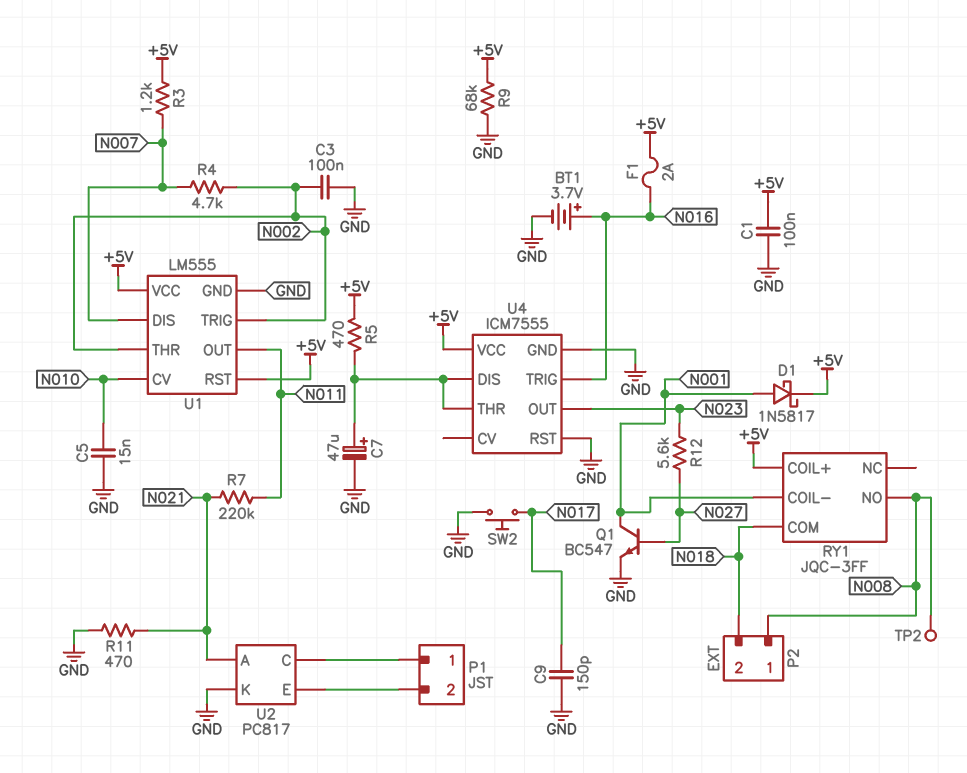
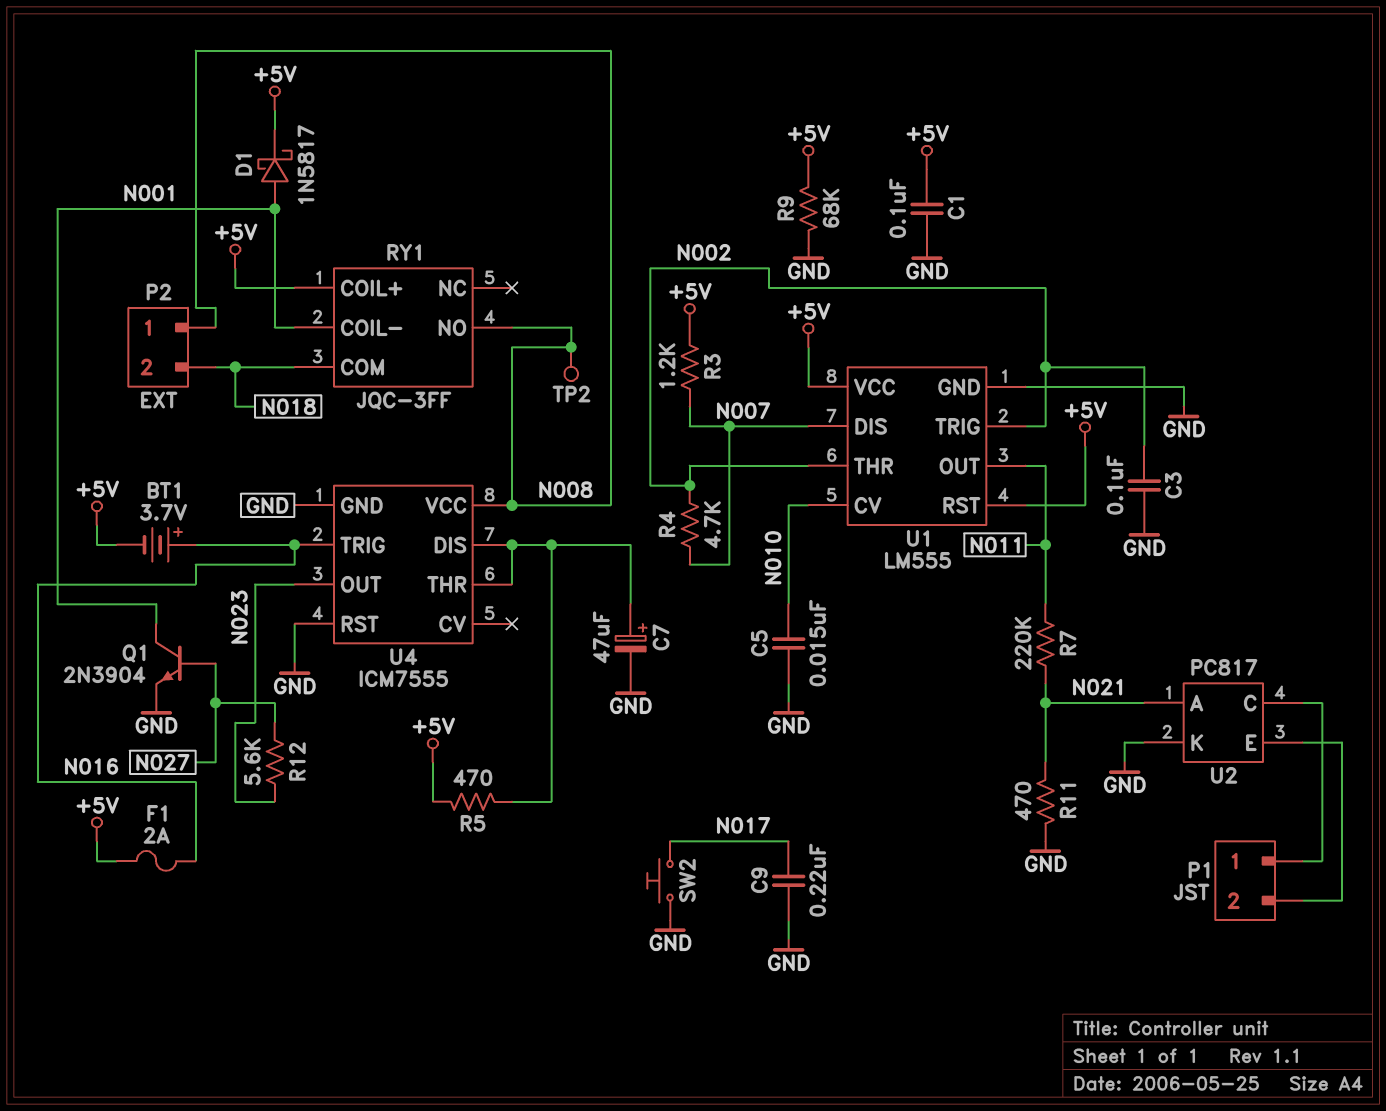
BT1: 3.7V (plus N016, minus GND) -> 3.7V (plus N016, minus +5V)
C9: 150pF (GND, N017) -> 220nF (GND, N017)
Q1: NPN BC547 (B N027, C N001, E GND) -> NPN 2N3904 (B N027, C N001, E GND)
U4 pin VCC: +5V -> N008

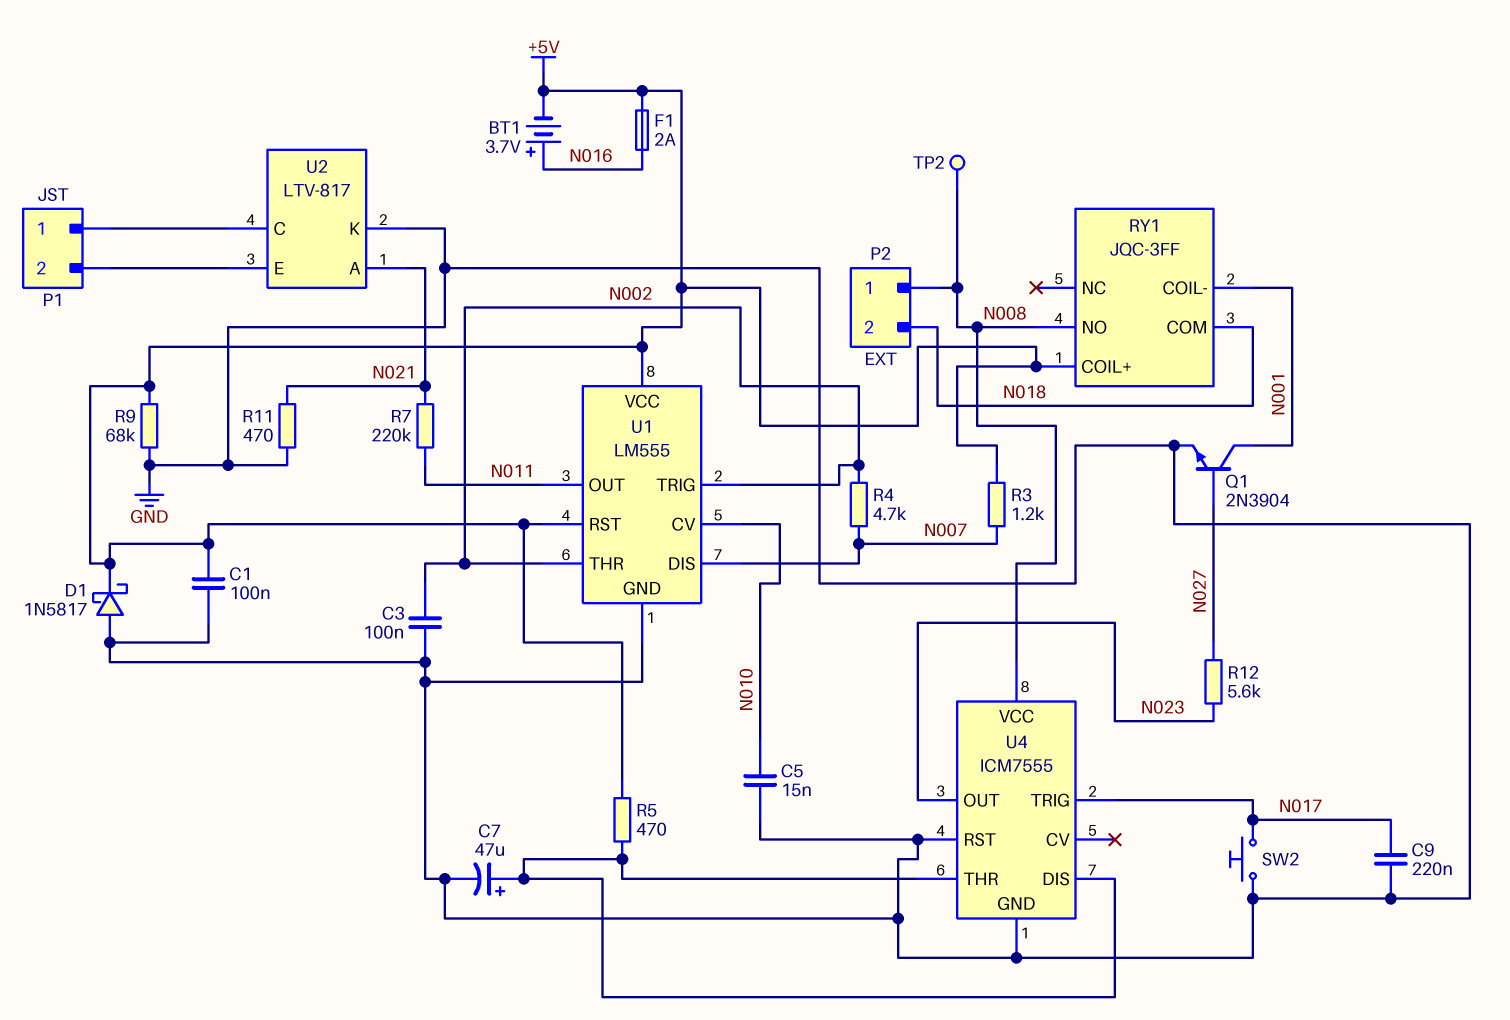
D1: schottky 1N5817 (A N001, K +5V) -> schottky 1N5817 (A GND, K +5V)
U2: PC817 -> LTV-817
U4 pin TRIG: N016 -> N017

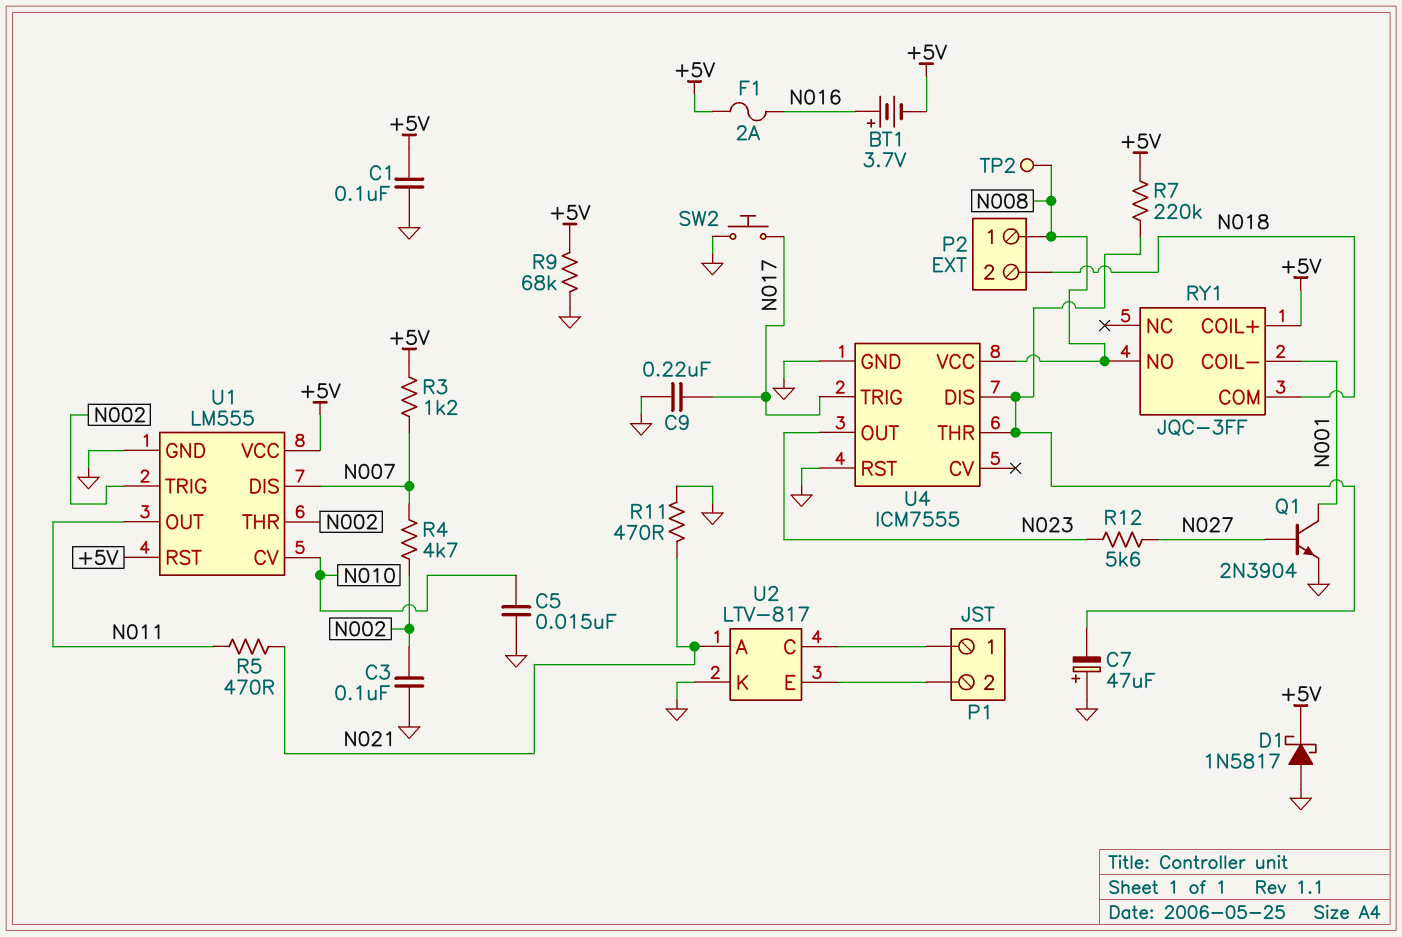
C7: 47uF (plus U4/DIS, minus GND) -> 47uF (plus GND, minus U4/DIS)
R5: 470 (+5V, U4/DIS) -> 470 (N011, N021)
R7: 220k (N011, N021) -> 220k (+5V, U4/DIS)

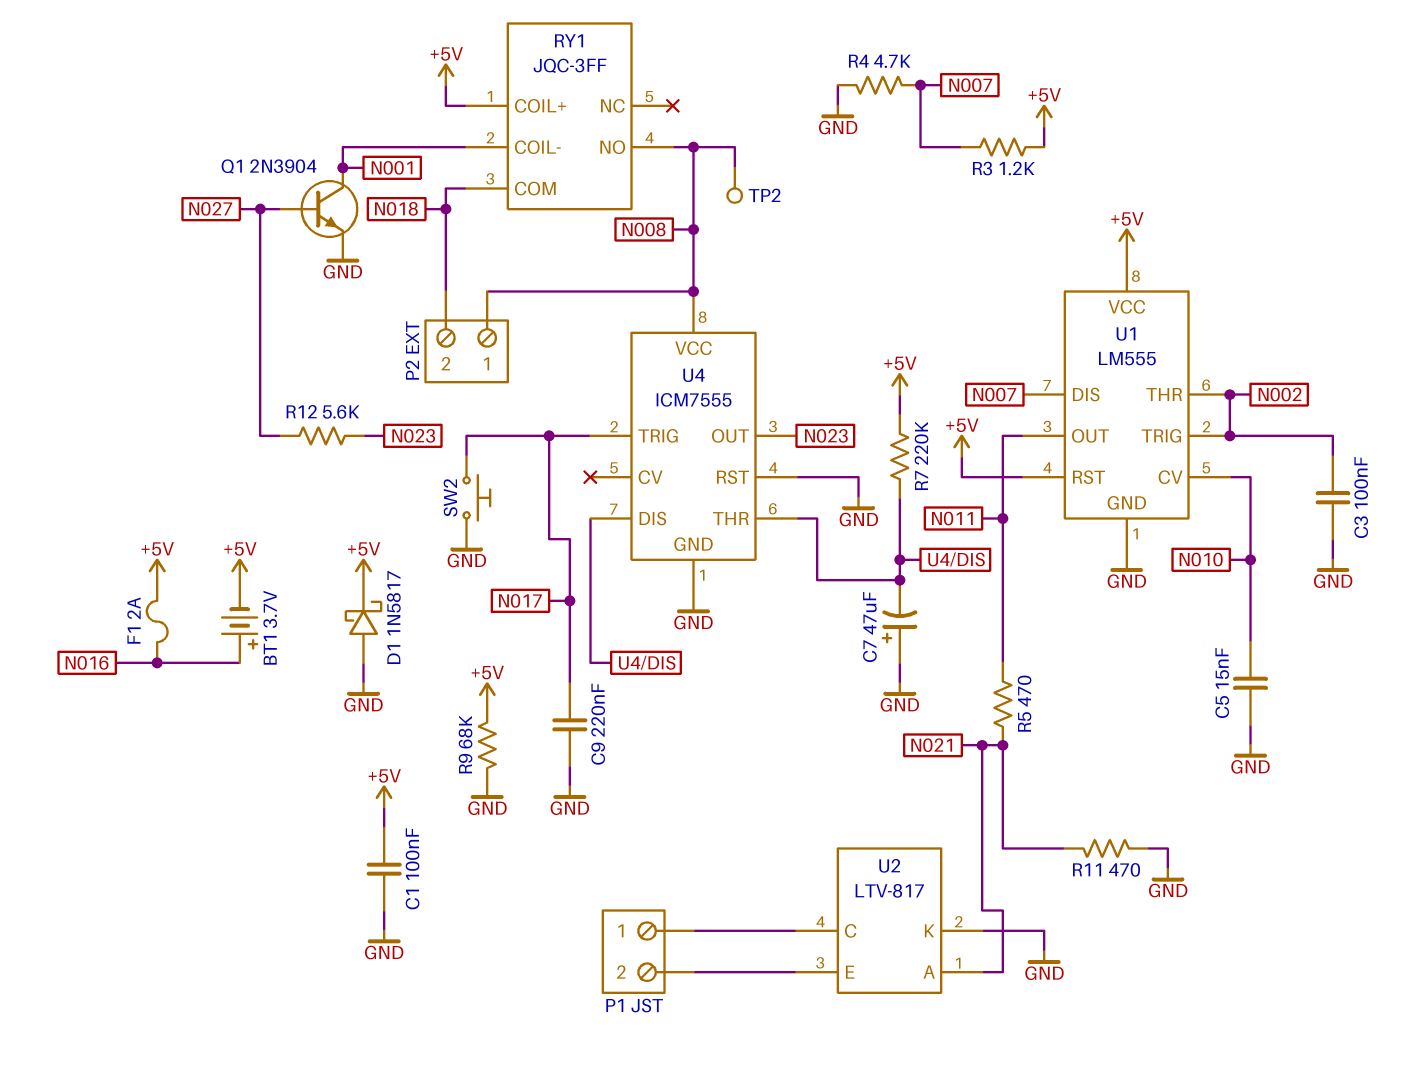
R4: 4.7k (N002, N007) -> 4.7k (GND, N007)

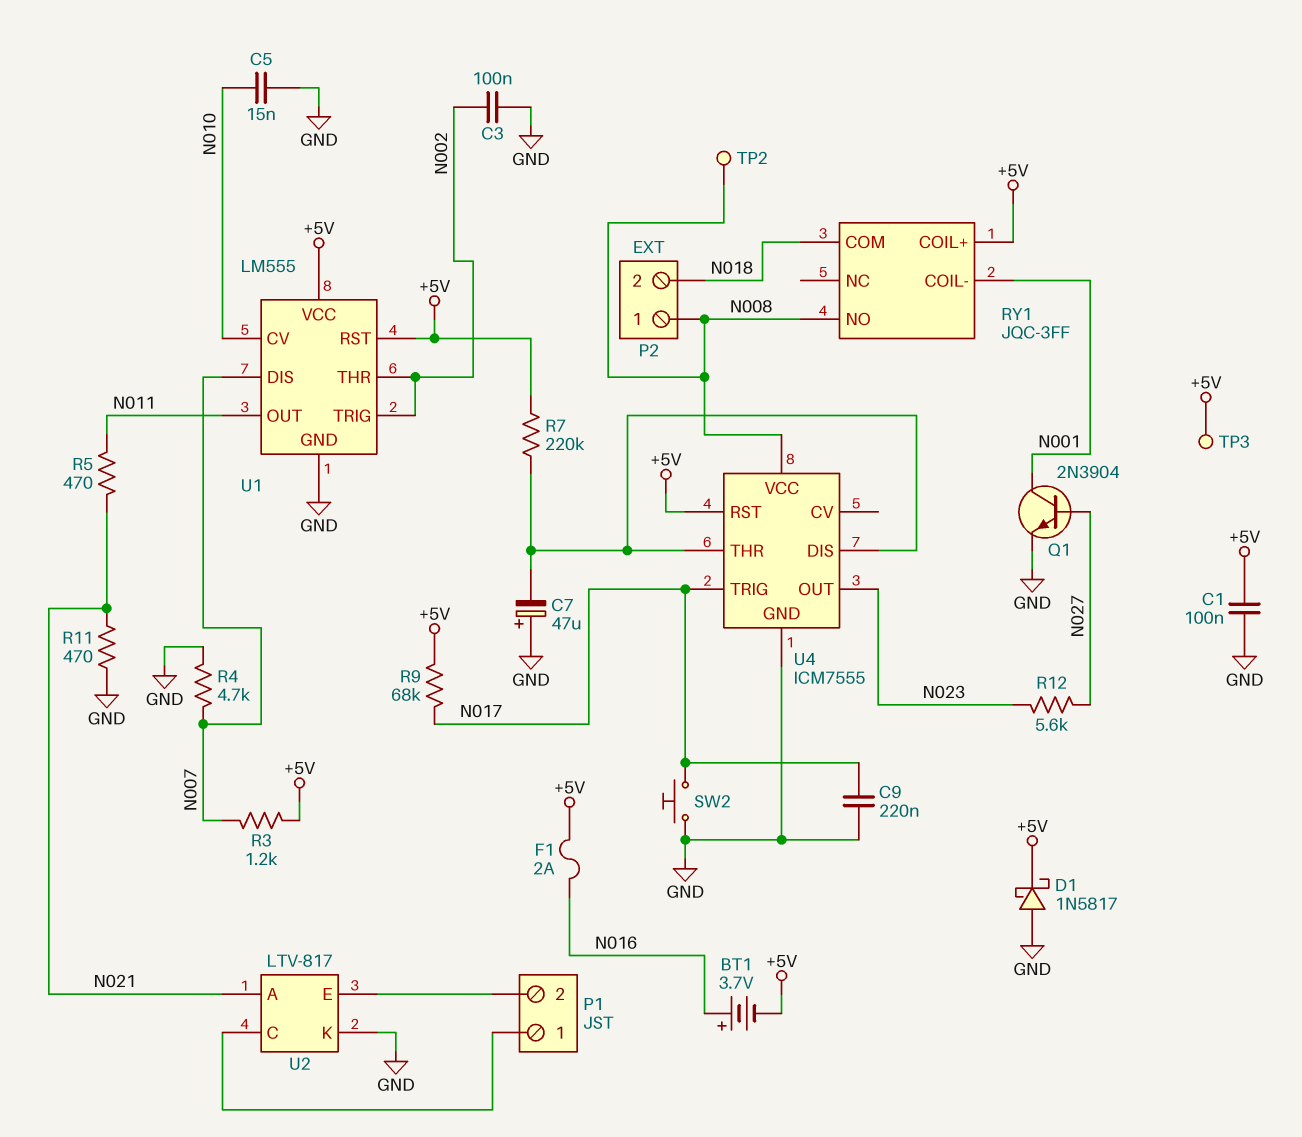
R9: 68k (+5V, GND) -> 68k (+5V, N017)
TP3: none -> test point (+5V)
U4 pin RST: GND -> +5V

